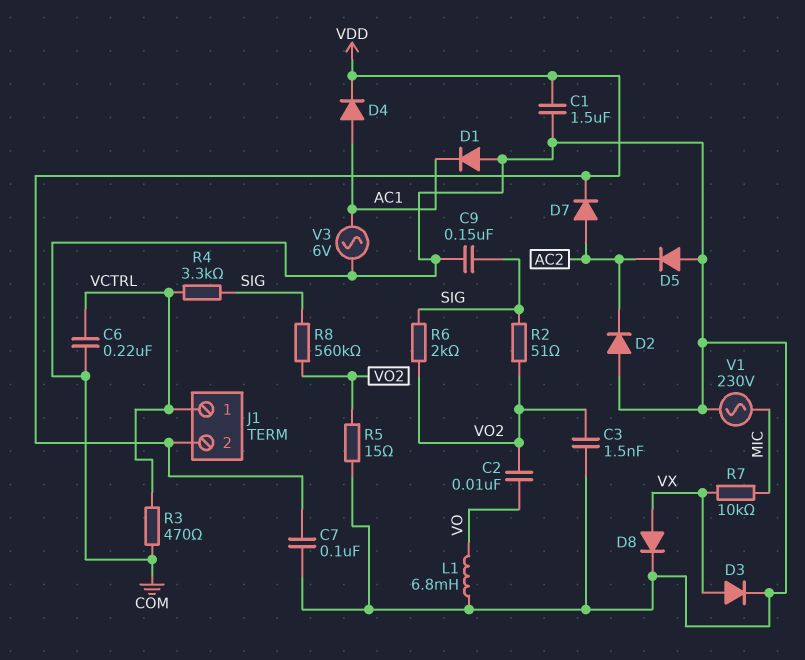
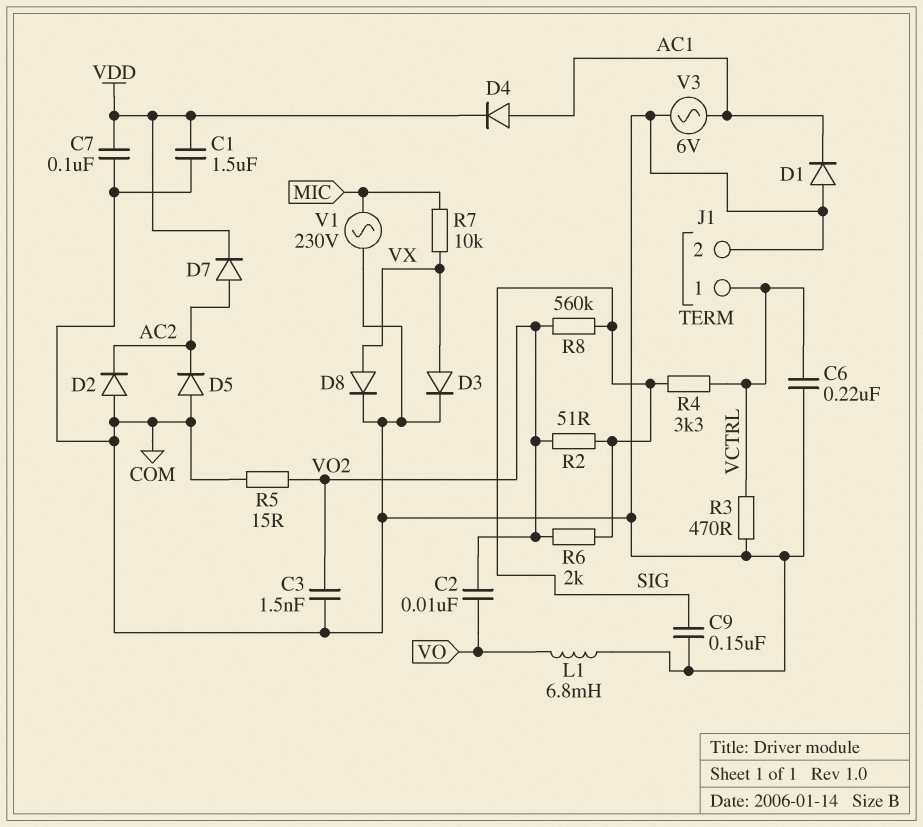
J1 pin 2: VDD -> COM

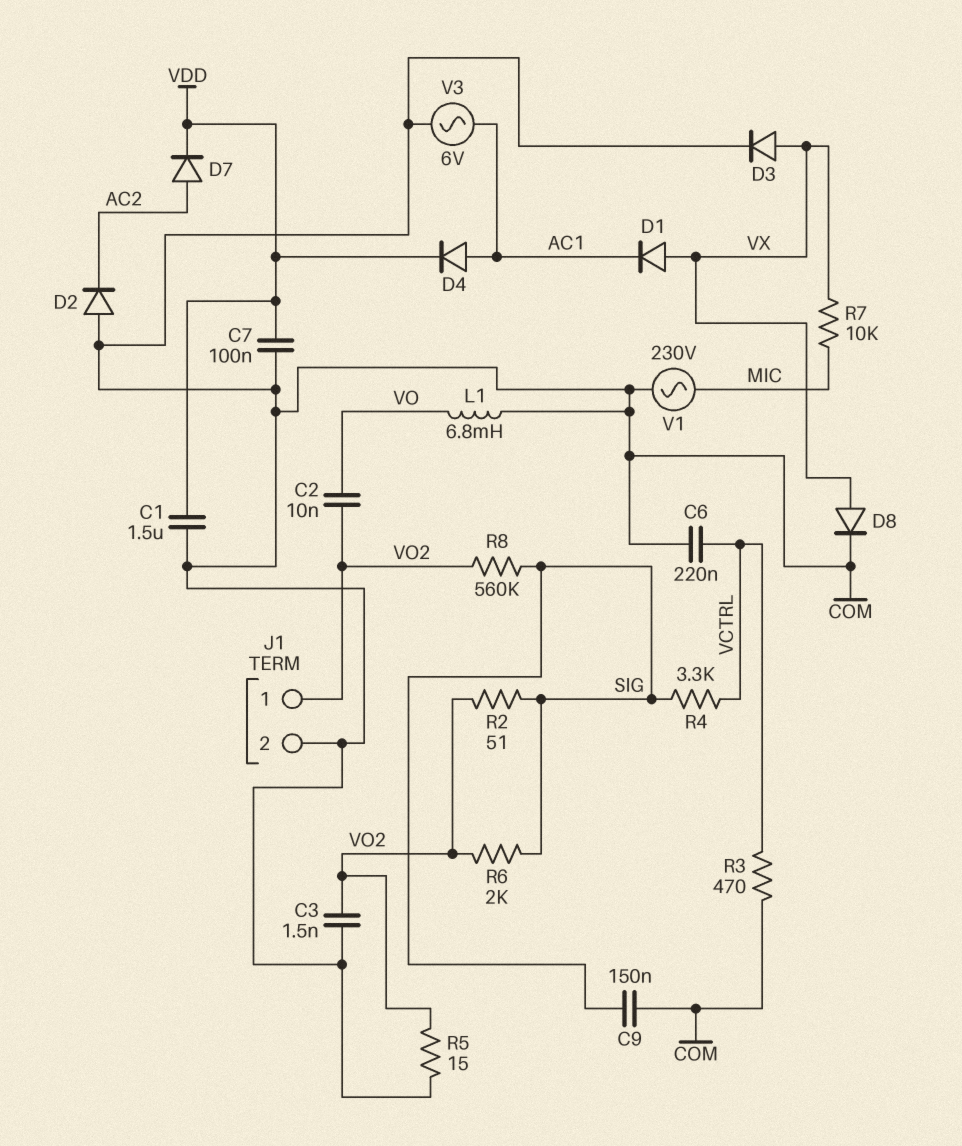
D1: diode (A COM, K AC1) -> diode (A VX, K AC1)
D5: diode (A COM, K AC2) -> none
J1 pin 1: VCTRL -> VO2

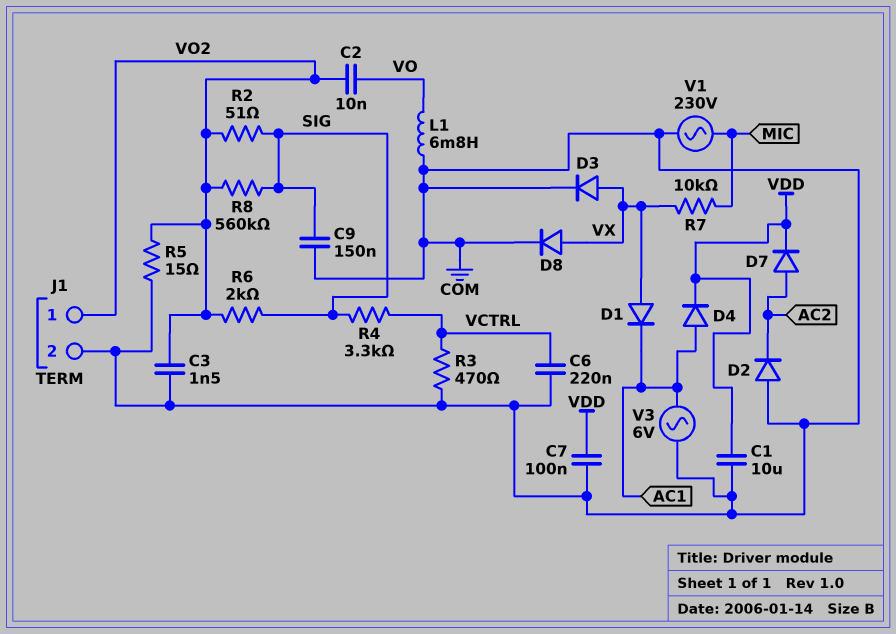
C1: 1.5uF (COM, VDD) -> 10uF (COM, VDD)

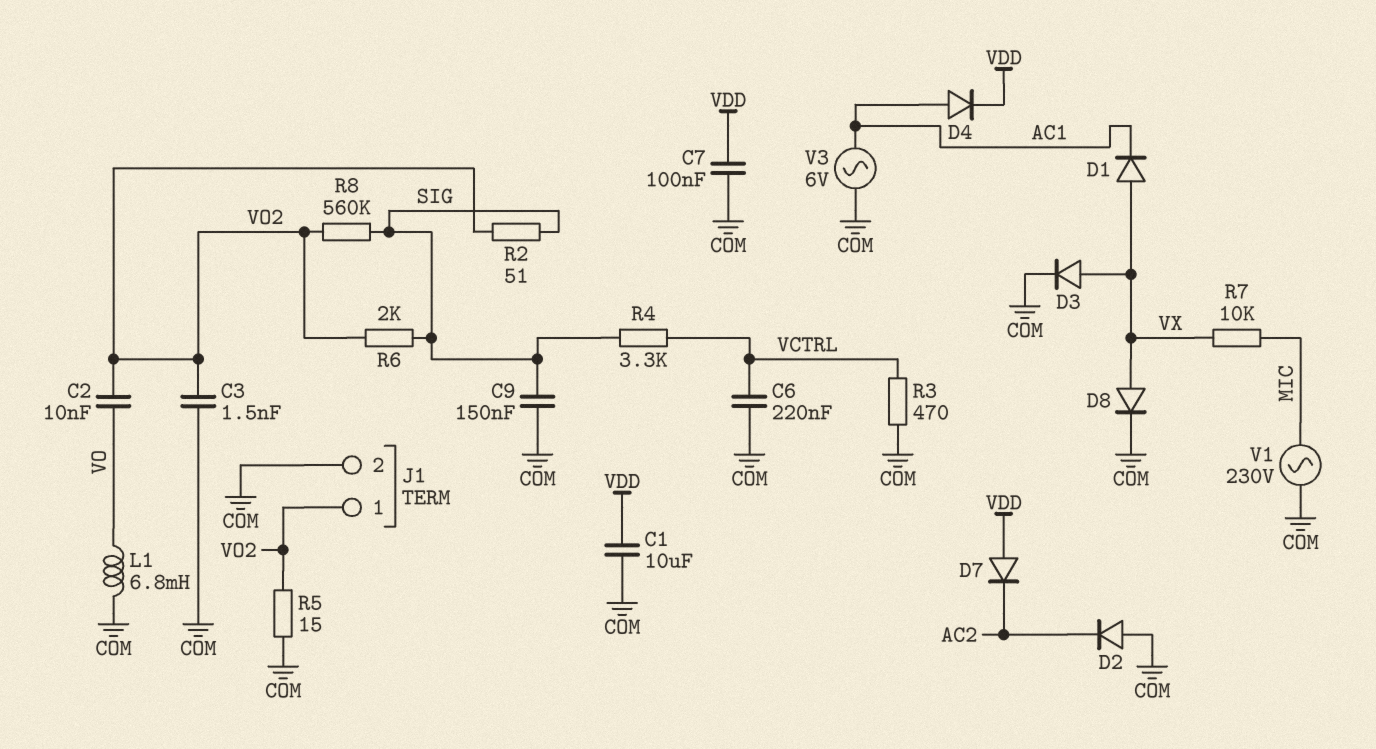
D7: diode (A AC2, K VDD) -> diode (A VDD, K AC2)

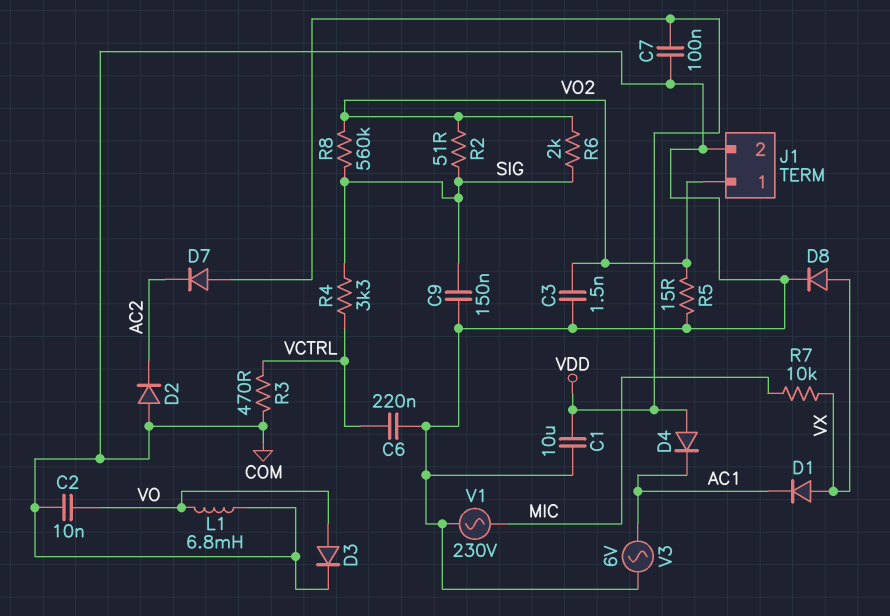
C2: 10nF (VO, VO2) -> 10nF (COM, VO)
D3: diode (A VX, K COM) -> diode (A VO, K COM)
D4: diode (A AC1, K VDD) -> diode (A VDD, K AC1)

